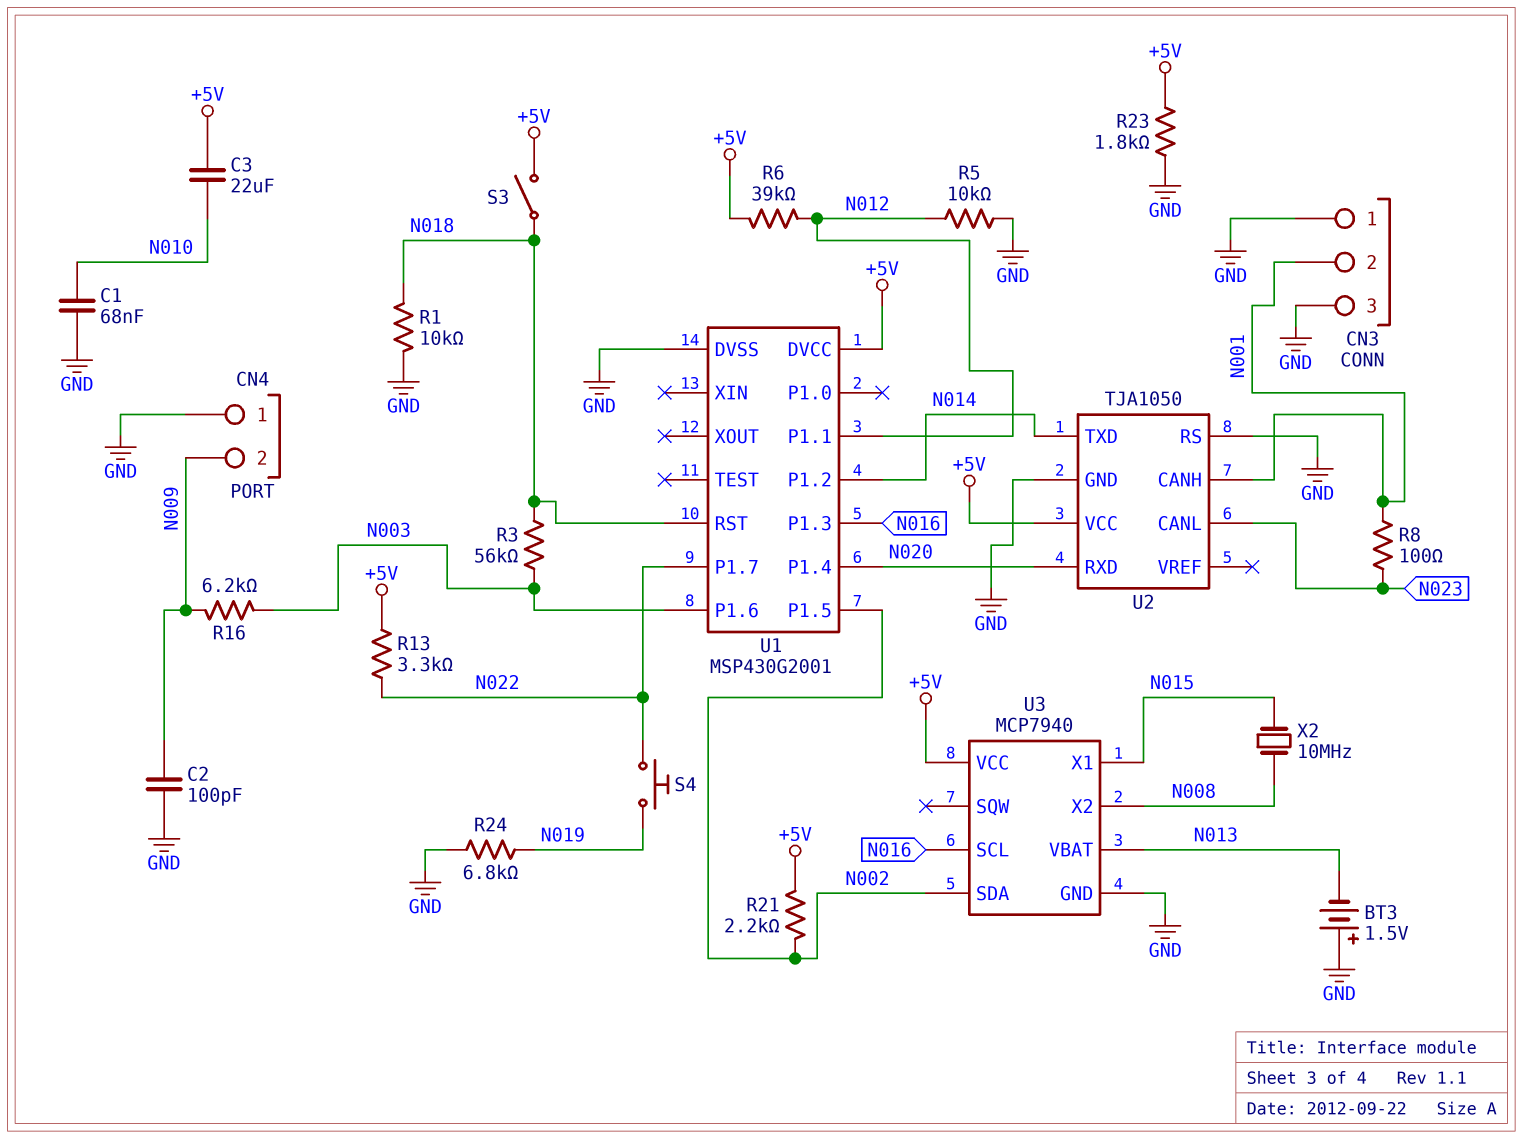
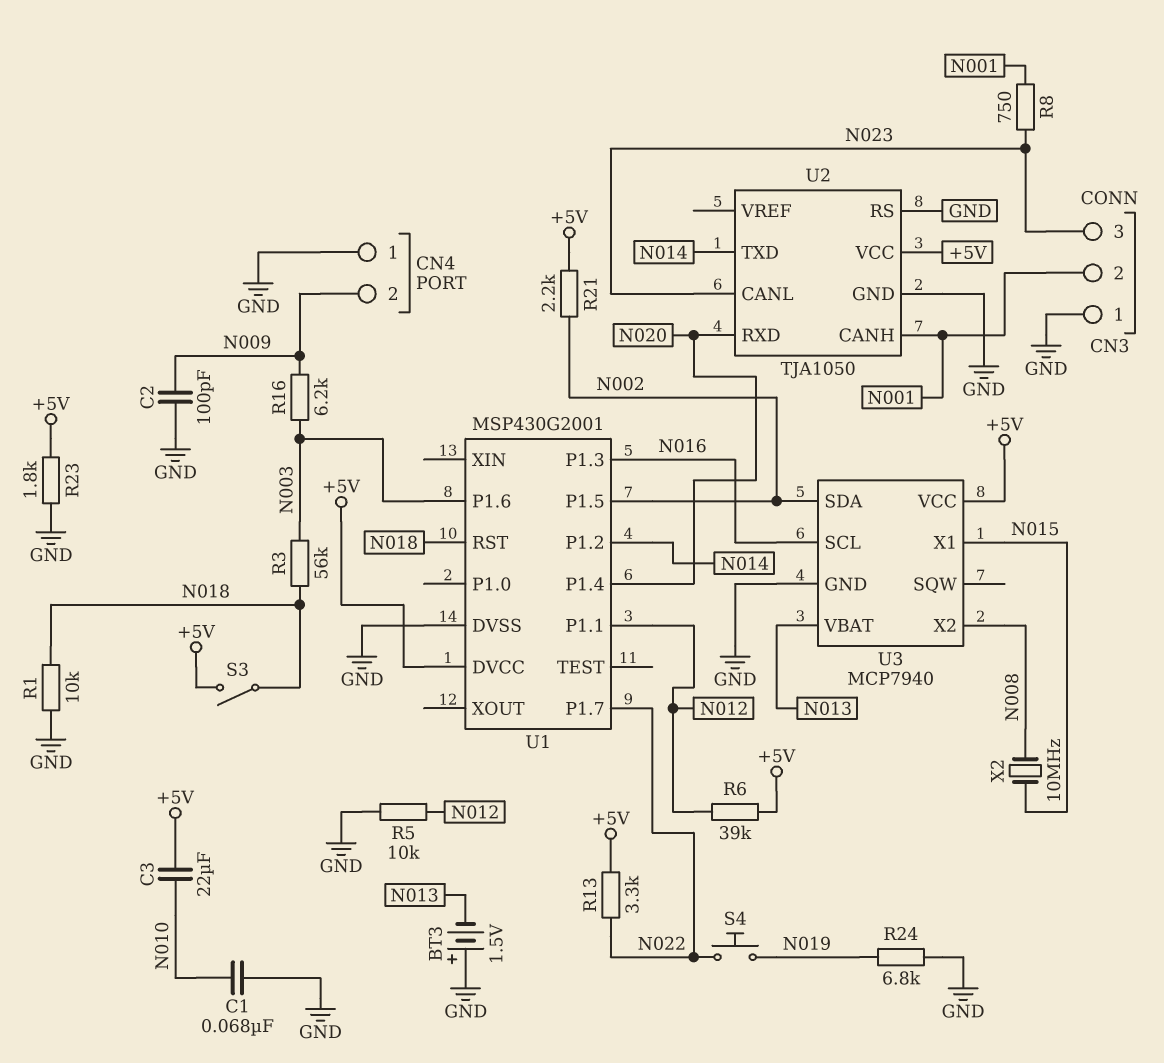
CN3 pin 3: GND -> N023
R8: 100 (N001, N023) -> 750 (N001, N023)

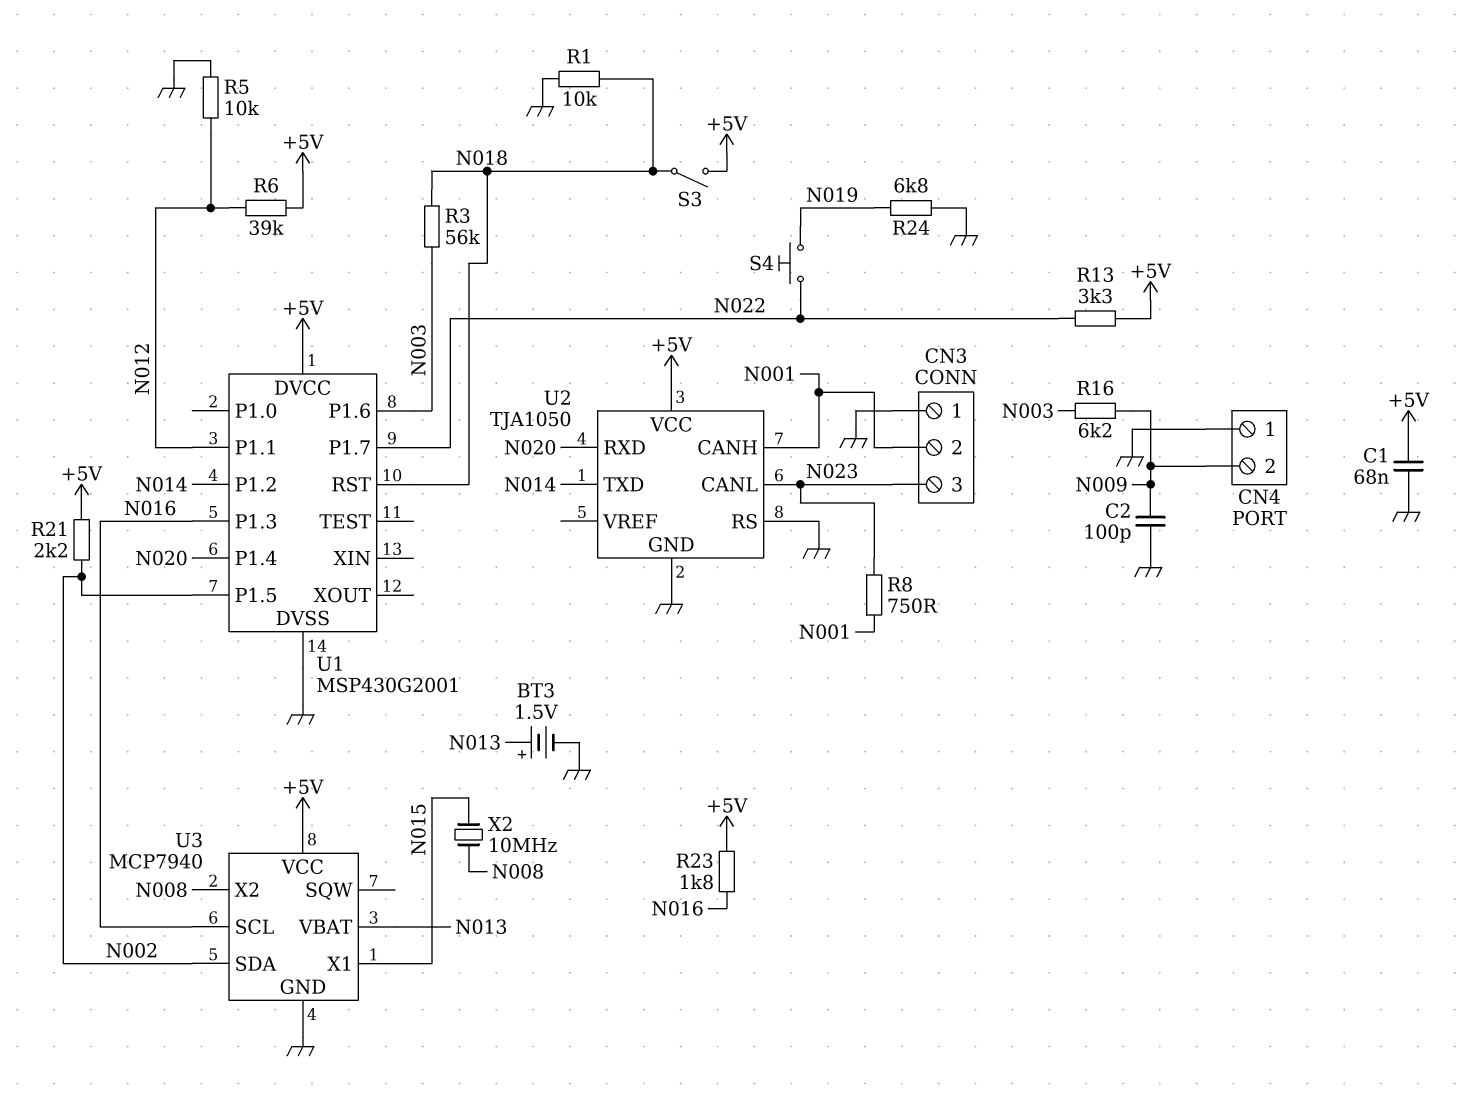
BT3: 1.5V (plus GND, minus N013) -> 1.5V (plus N013, minus GND)
C1: 68nF (GND, N010) -> 68nF (+5V, GND)
C3: 22uF (+5V, N010) -> none
R23: 1.8k (+5V, GND) -> 1.8k (+5V, N016)

